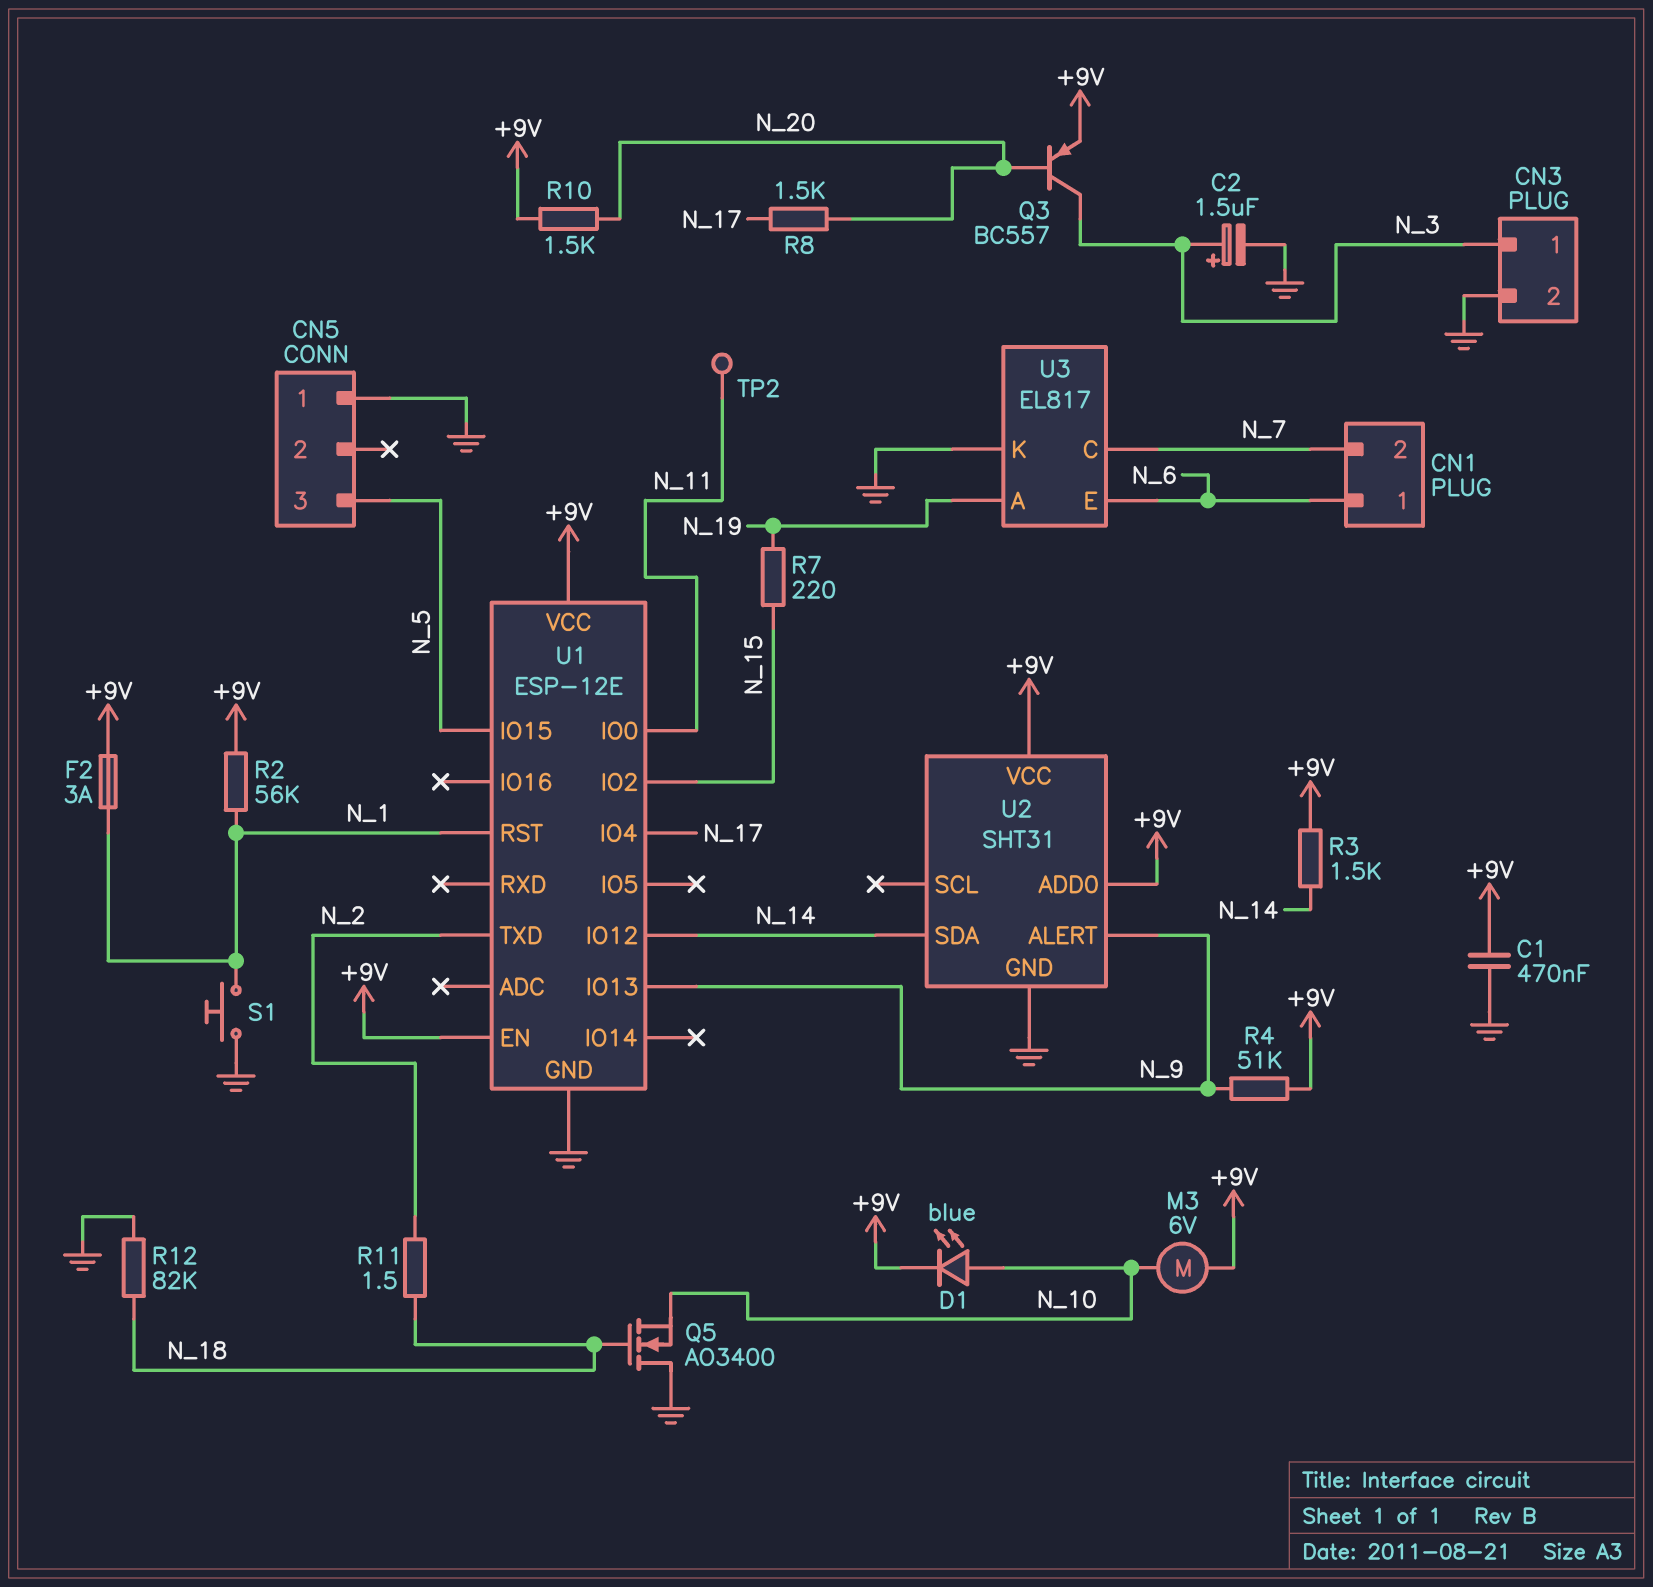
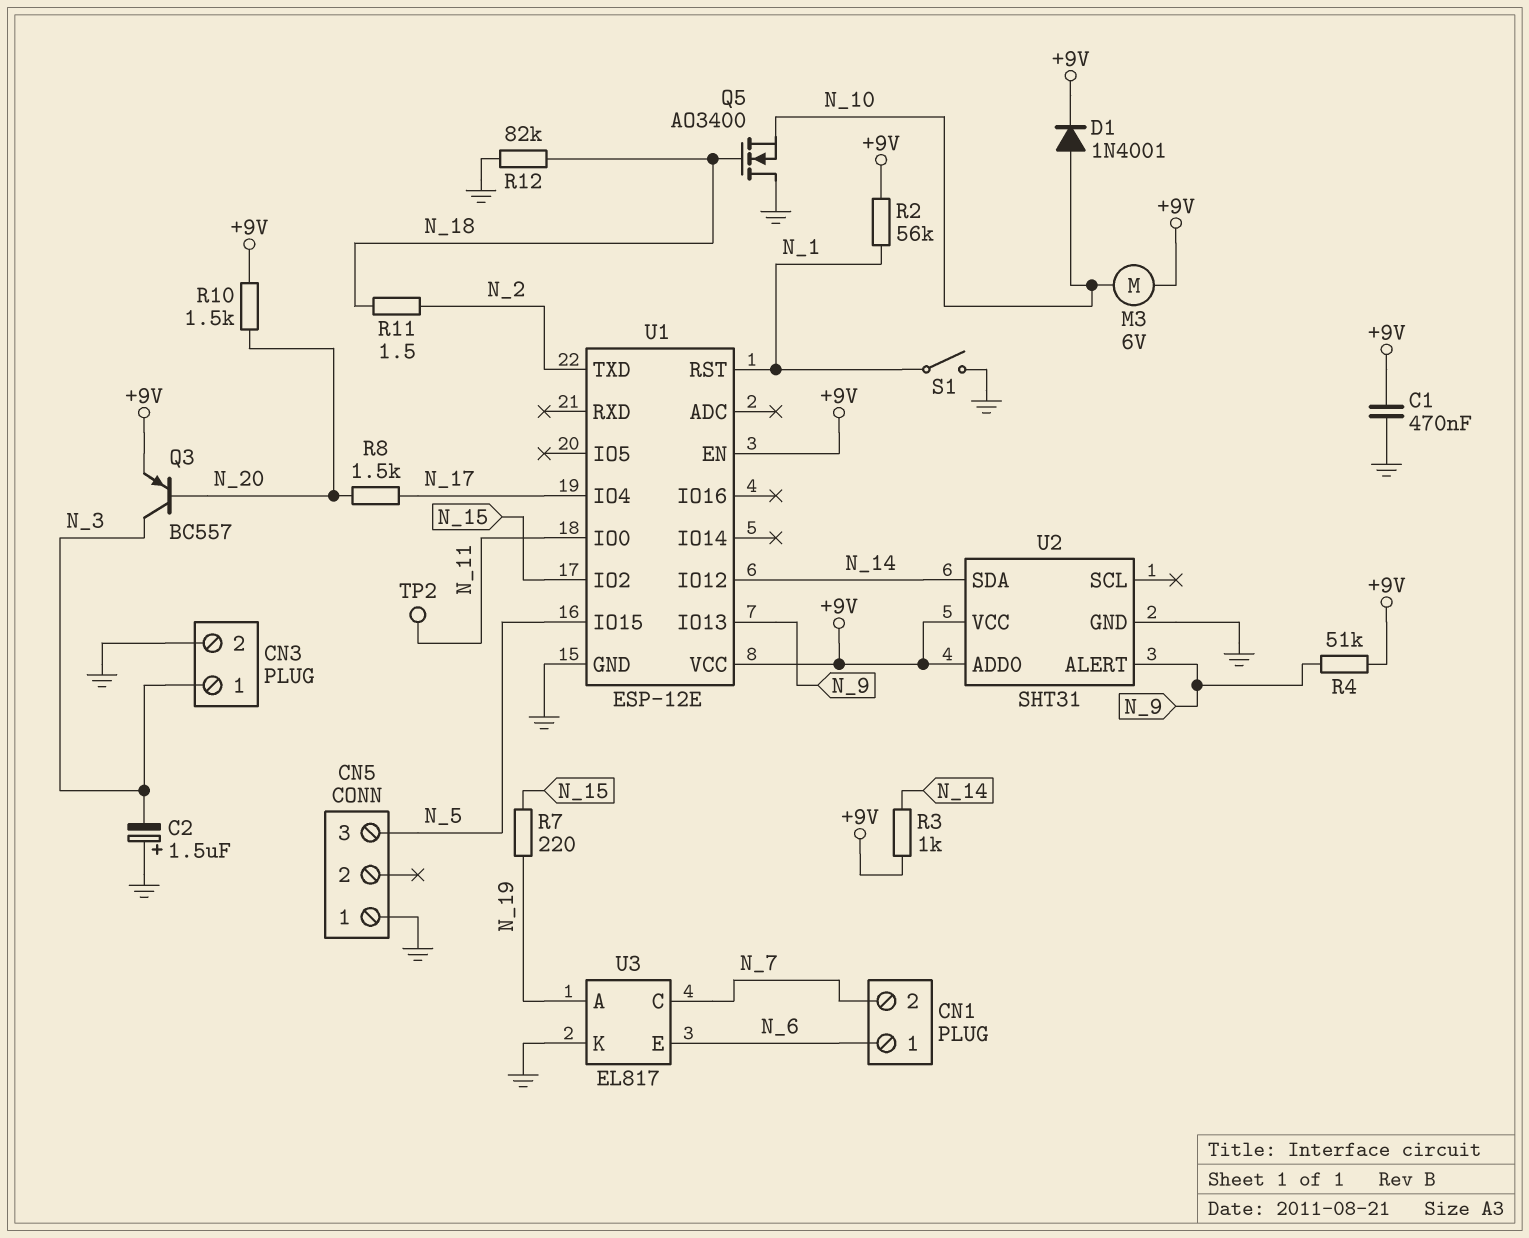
C2: 1.5uF (plus N_3, minus GND) -> 1.5uF (plus GND, minus N_3)
D1: LED blue (A N_10, K +9V) -> diode 1N4001 (A N_10, K +9V)
F2: 3A (+9V, N_1) -> none
R3: 1.5k (+9V, N_14) -> 1k (+9V, N_14)
S1: button (GND, N_1) -> switch (GND, N_1)

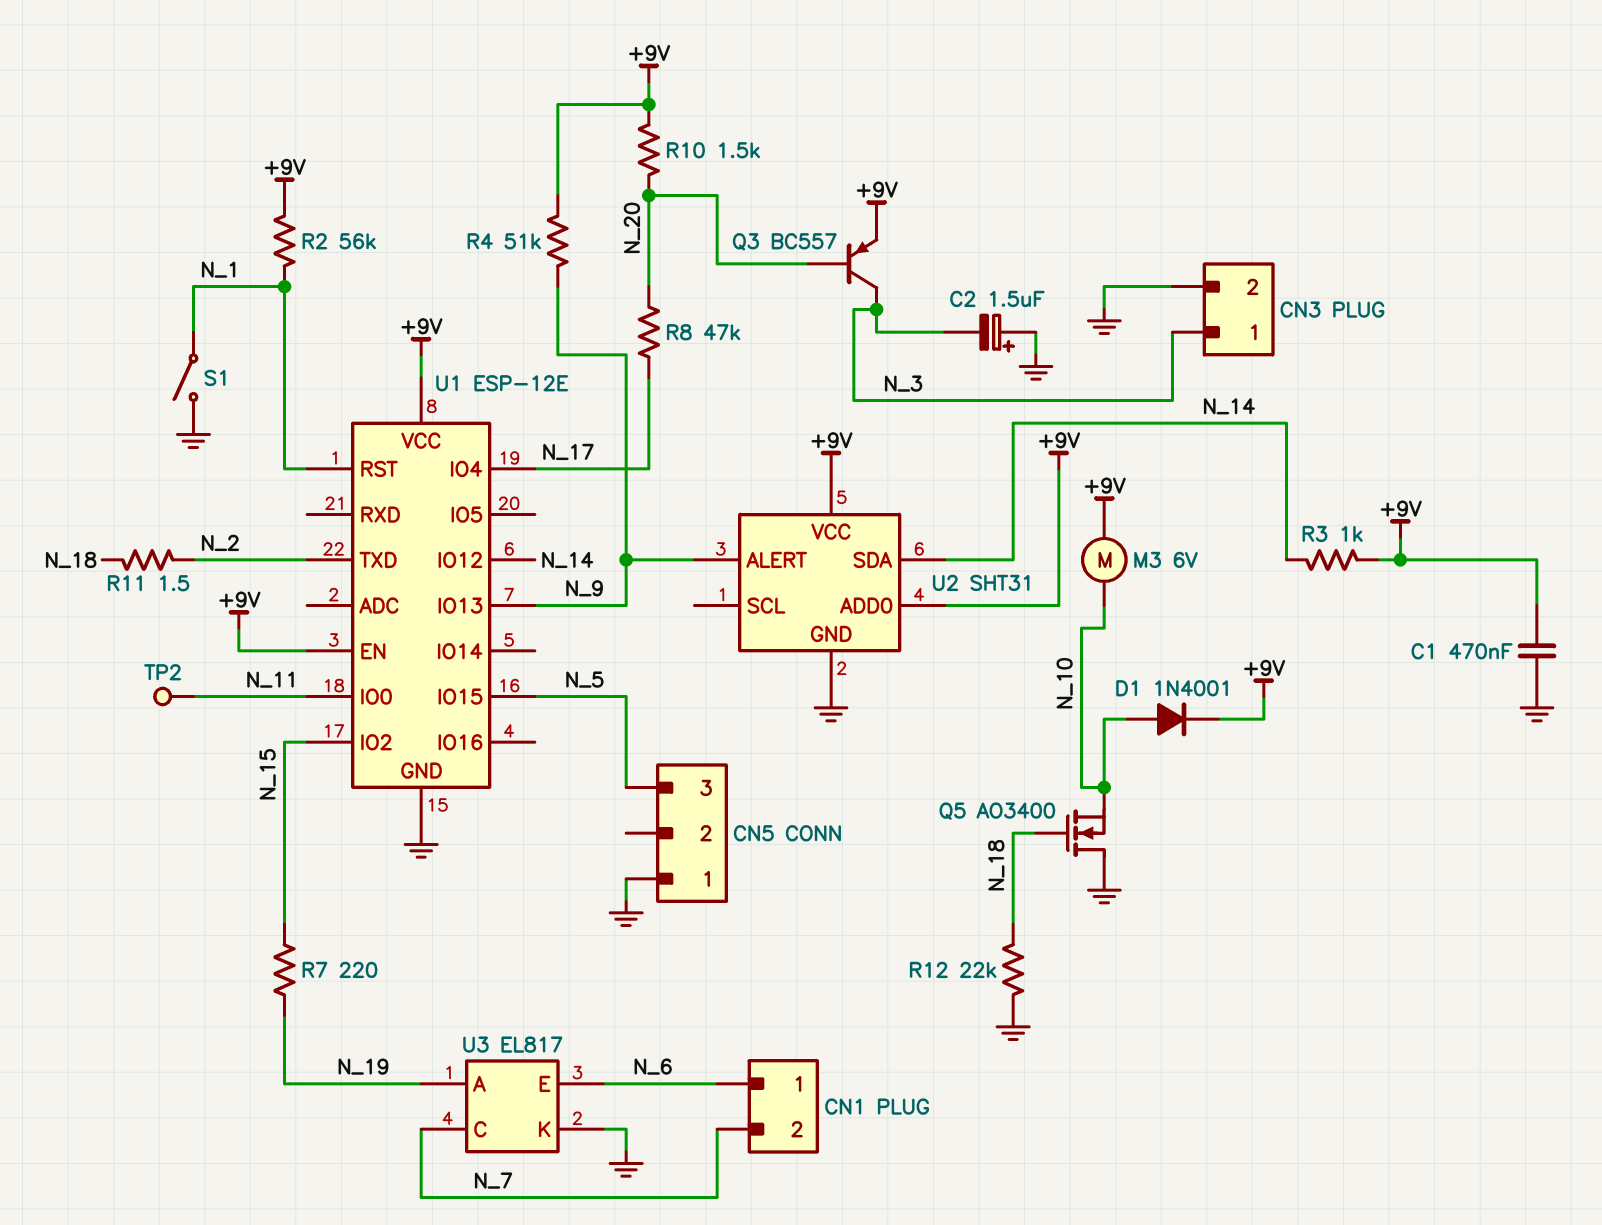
R8: 1.5k (N_17, N_20) -> 47k (N_17, N_20)
R12: 82k (GND, N_18) -> 22k (GND, N_18)

